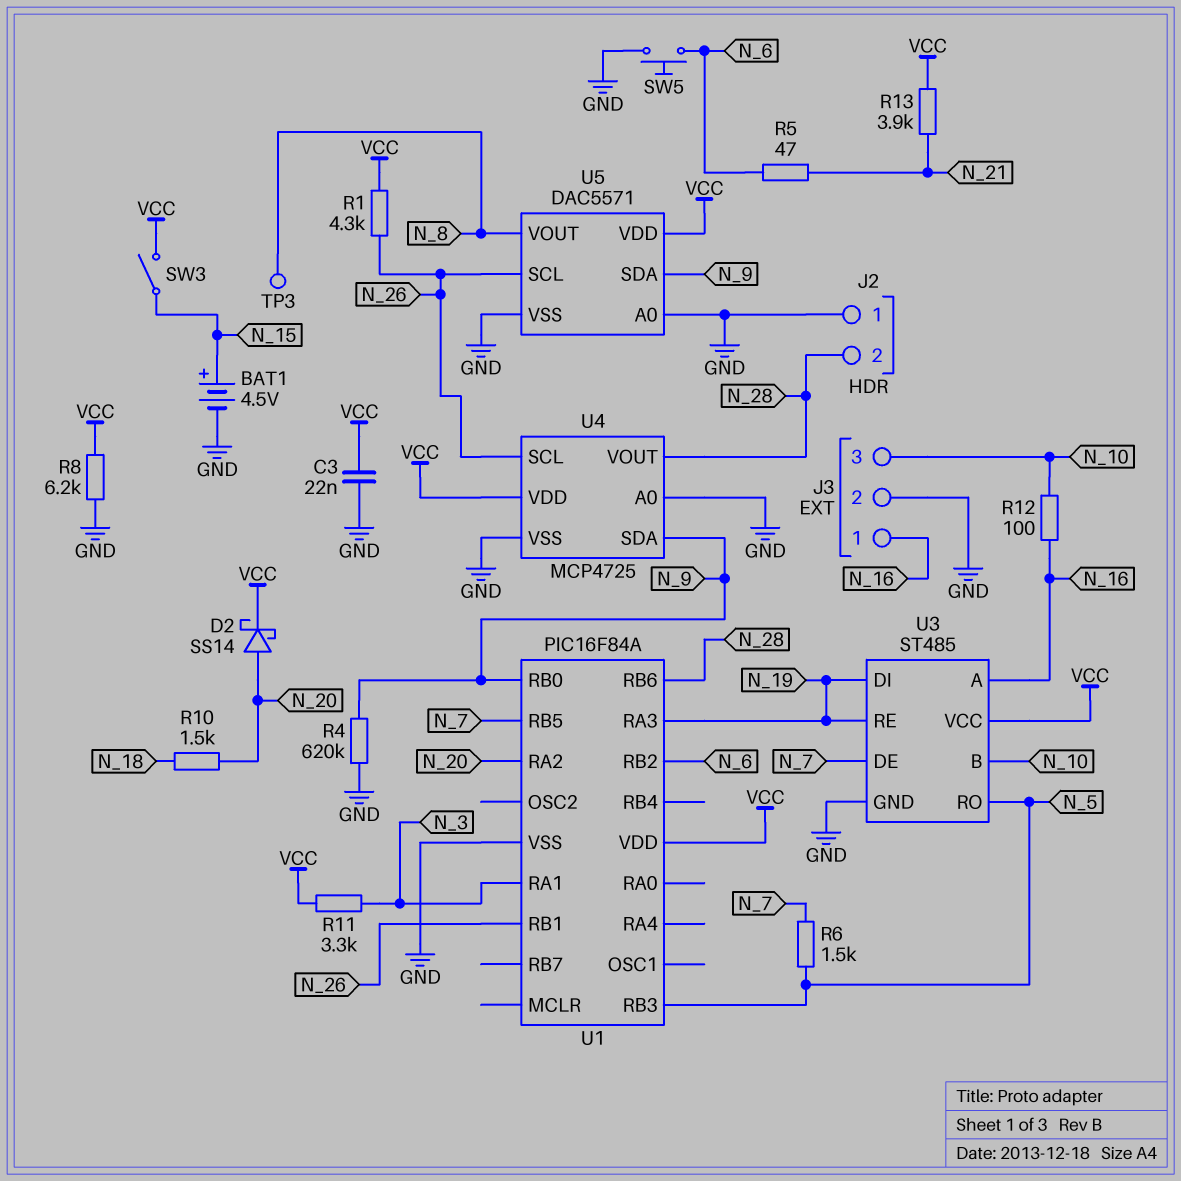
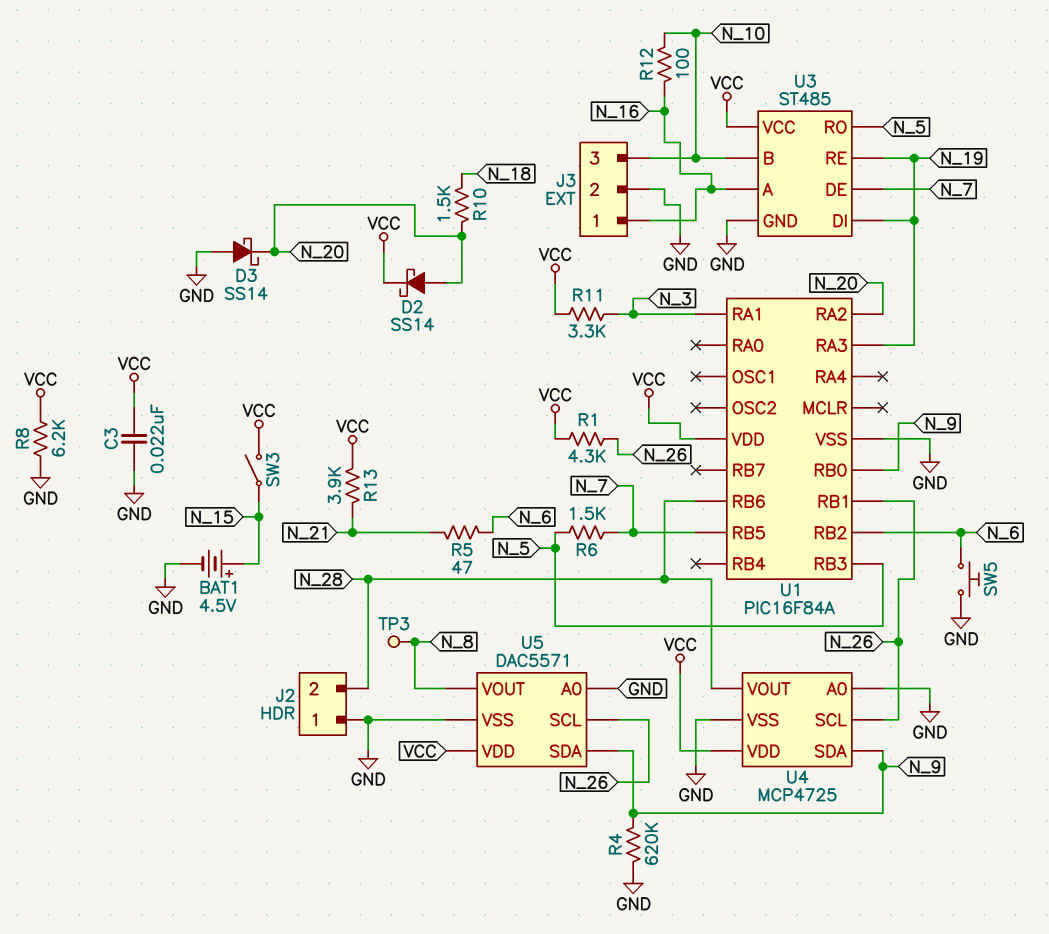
D3: none -> schottky SS14 (A GND, K N_20)

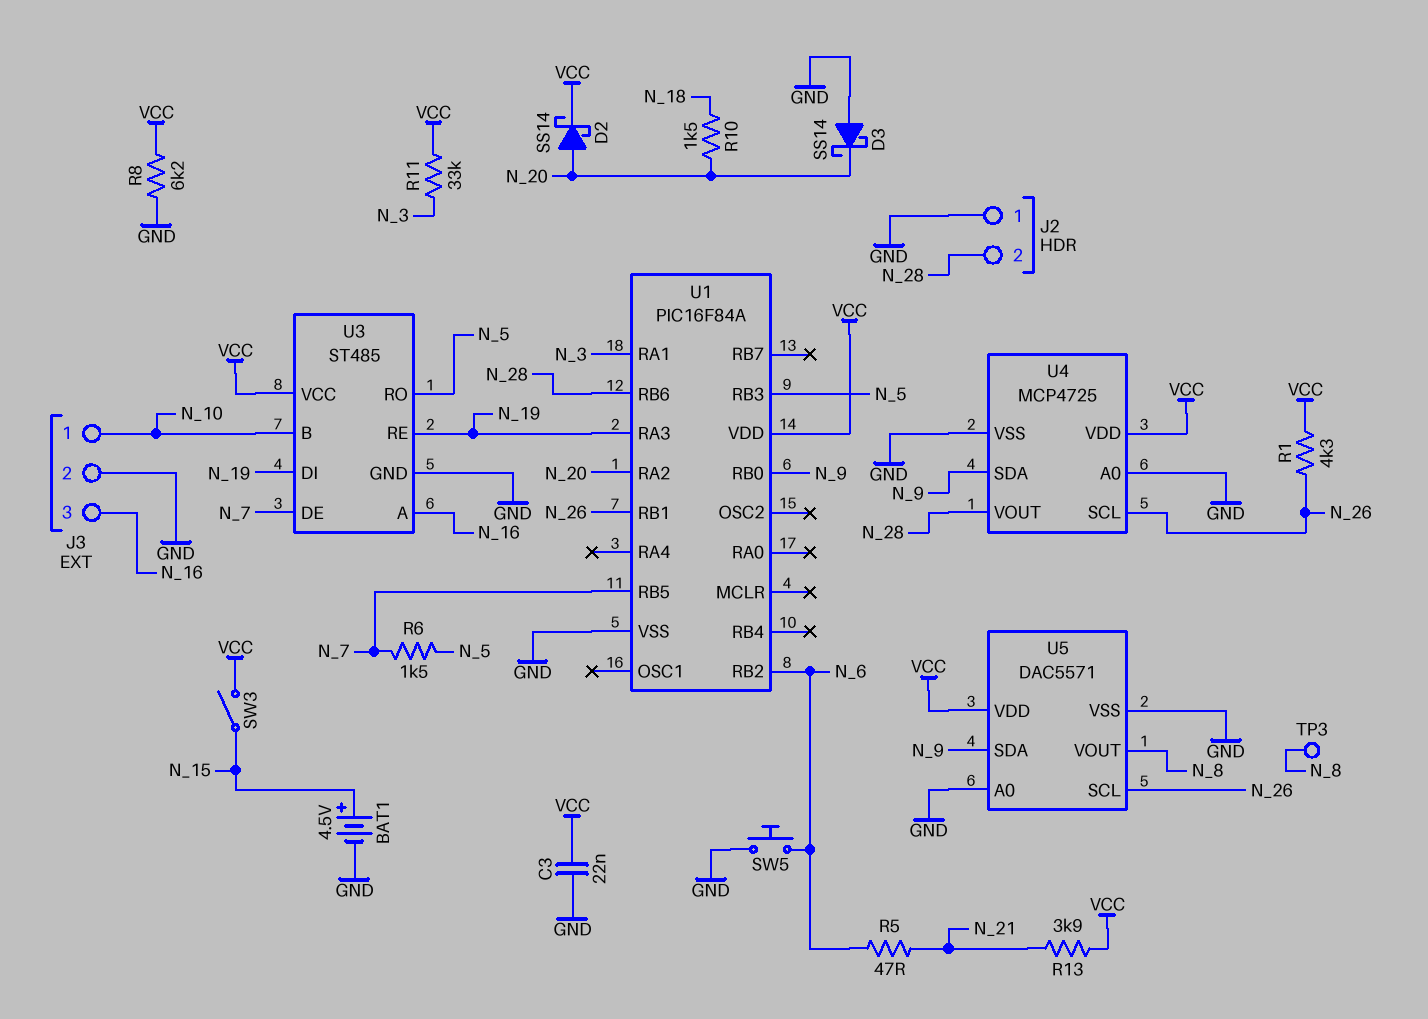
J3 pin 1: N_16 -> N_10
J3 pin 3: N_10 -> N_16
R4: 620k (GND, N_9) -> none
R11: 3.3k (N_3, VCC) -> 33k (N_3, VCC)
R12: 100 (N_10, N_16) -> none

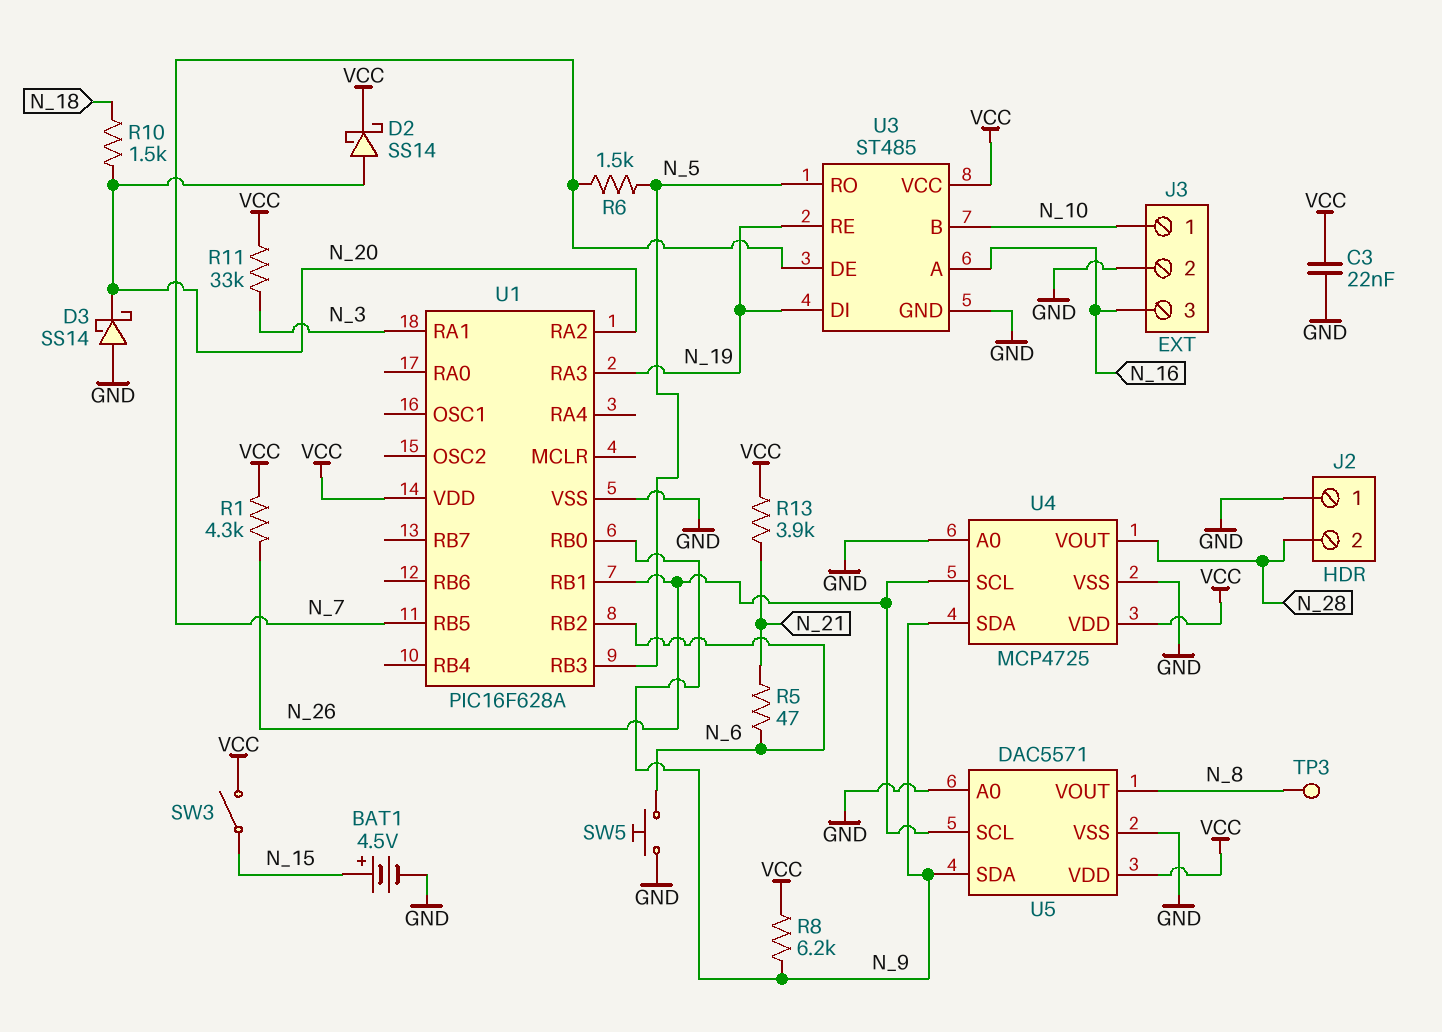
R8: 6.2k (GND, VCC) -> 6.2k (N_9, VCC)
U1: PIC16F84A -> PIC16F628A
U1 pin RB6: N_28 -> none

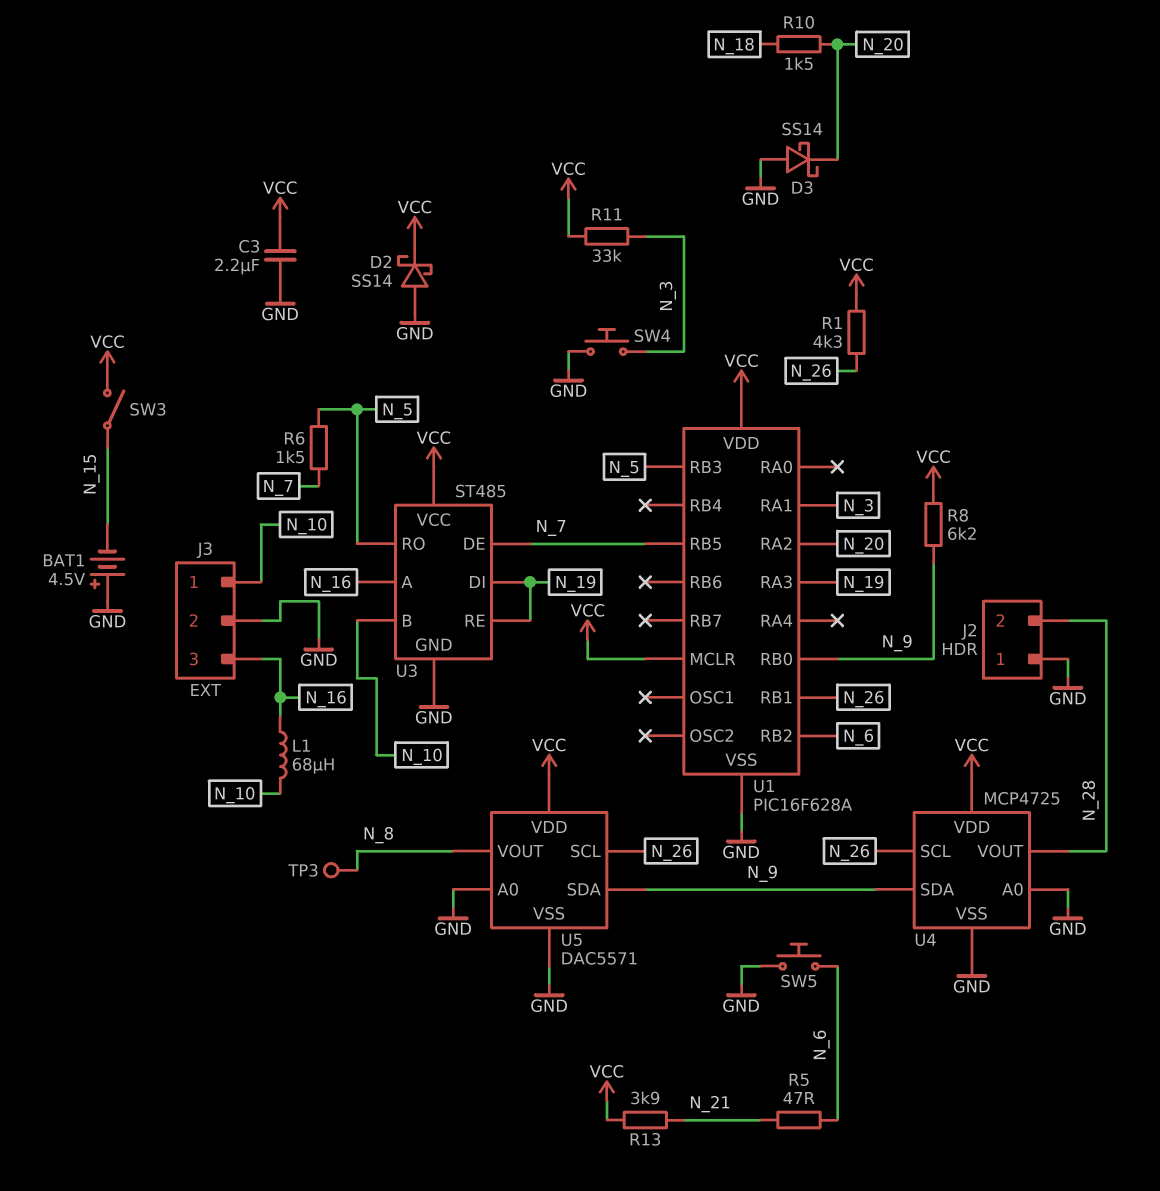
BAT1: 4.5V (plus N_15, minus GND) -> 4.5V (plus GND, minus N_15)
C3: 22nF (GND, VCC) -> 2.2uF (GND, VCC)
D2: schottky SS14 (A N_20, K VCC) -> schottky SS14 (A GND, K VCC)
L1: none -> 68uH (N_10, N_16)
SW4: none -> button (GND, N_3)
U1 pin MCLR: none -> VCC

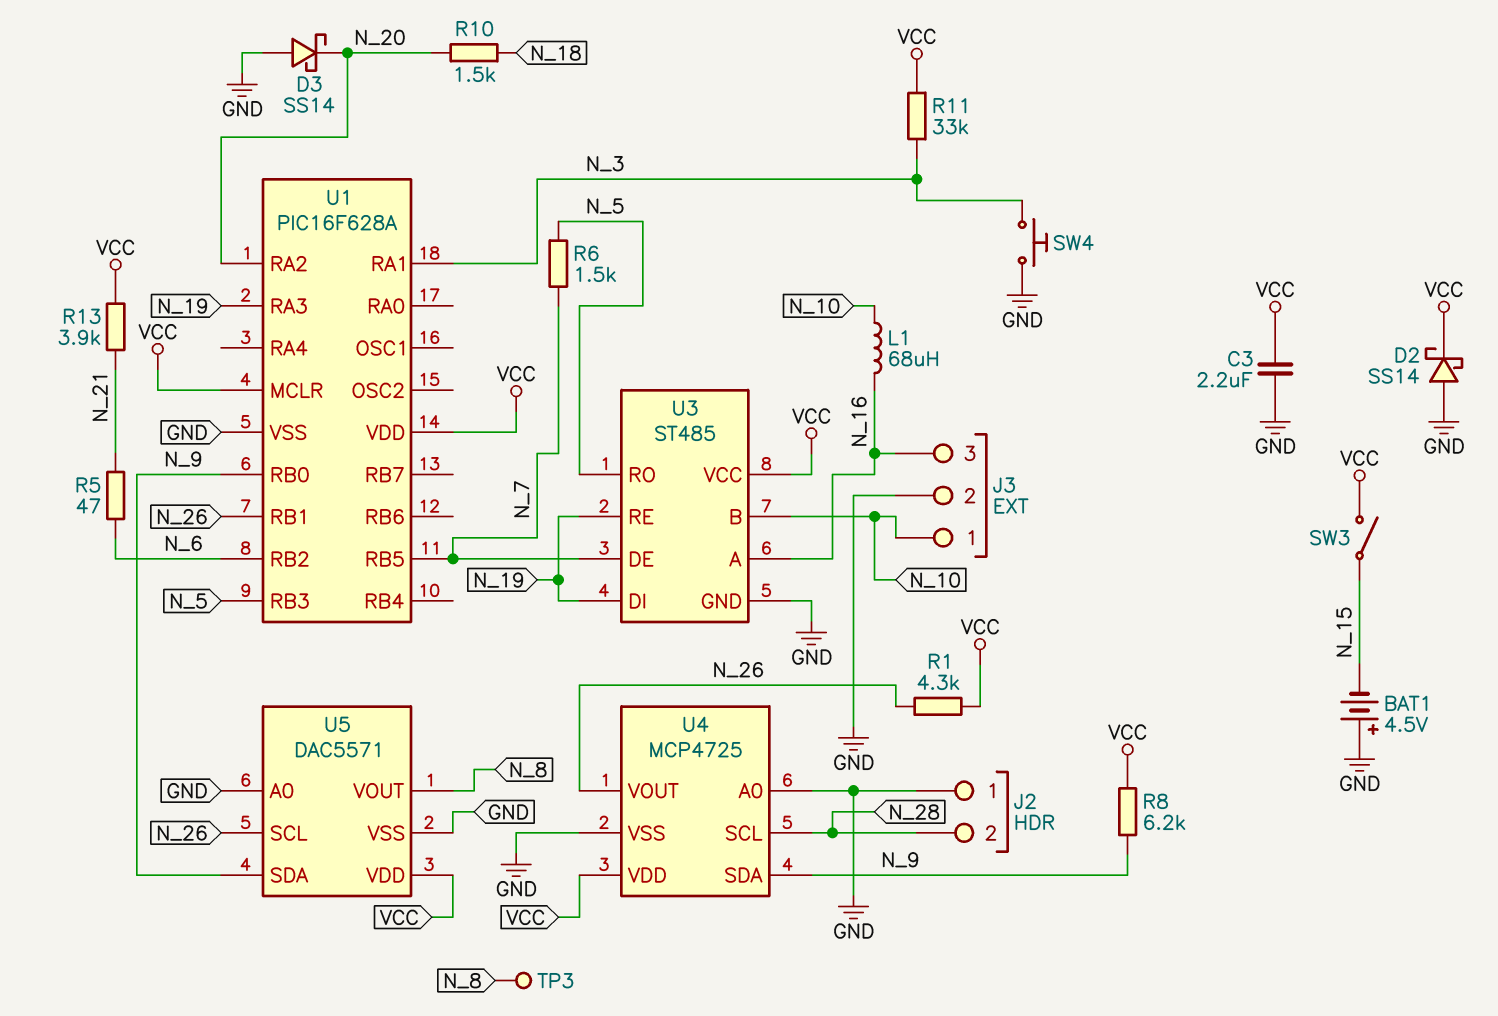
SW5: button (GND, N_6) -> none
U4 pin SCL: N_26 -> N_28
U4 pin VOUT: N_28 -> N_26

